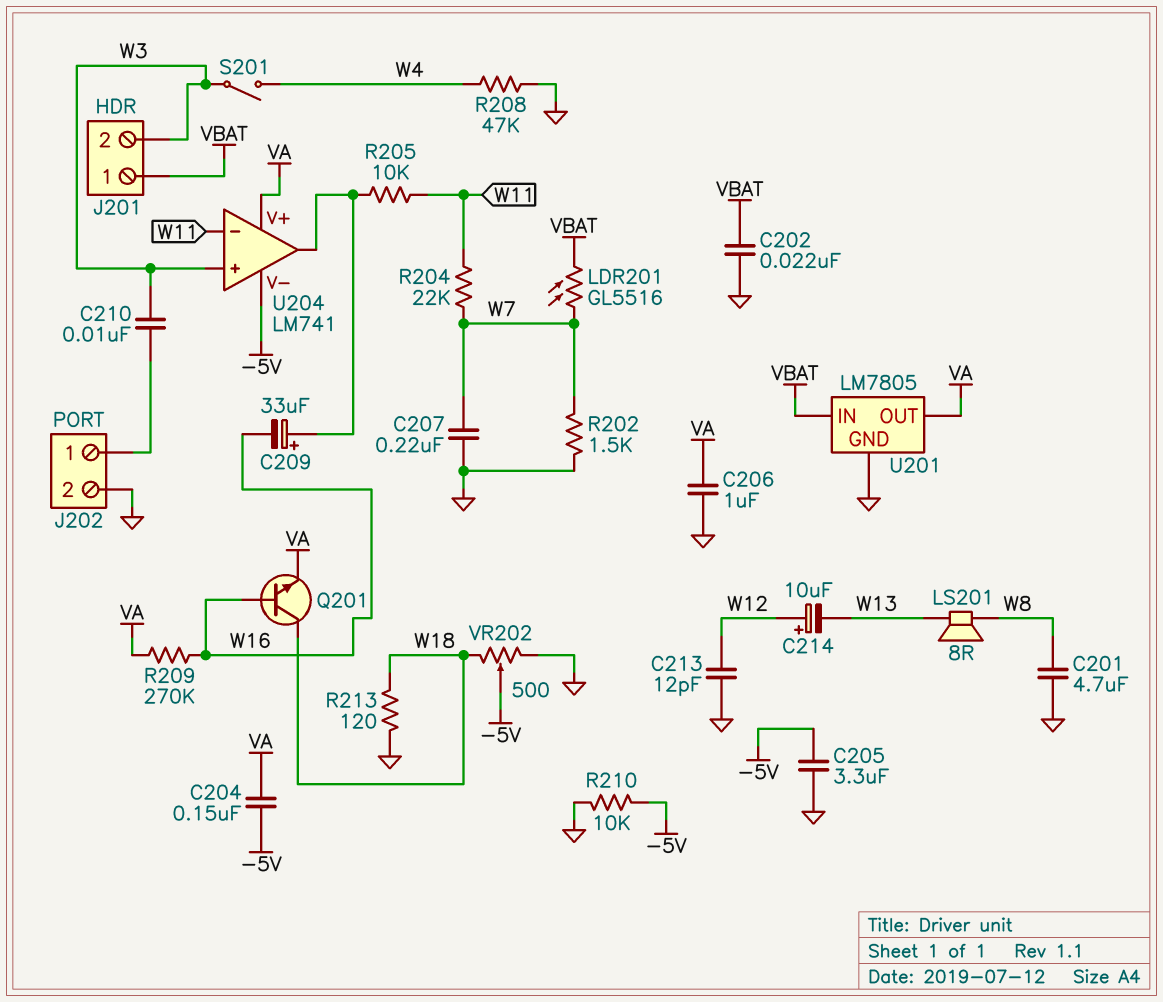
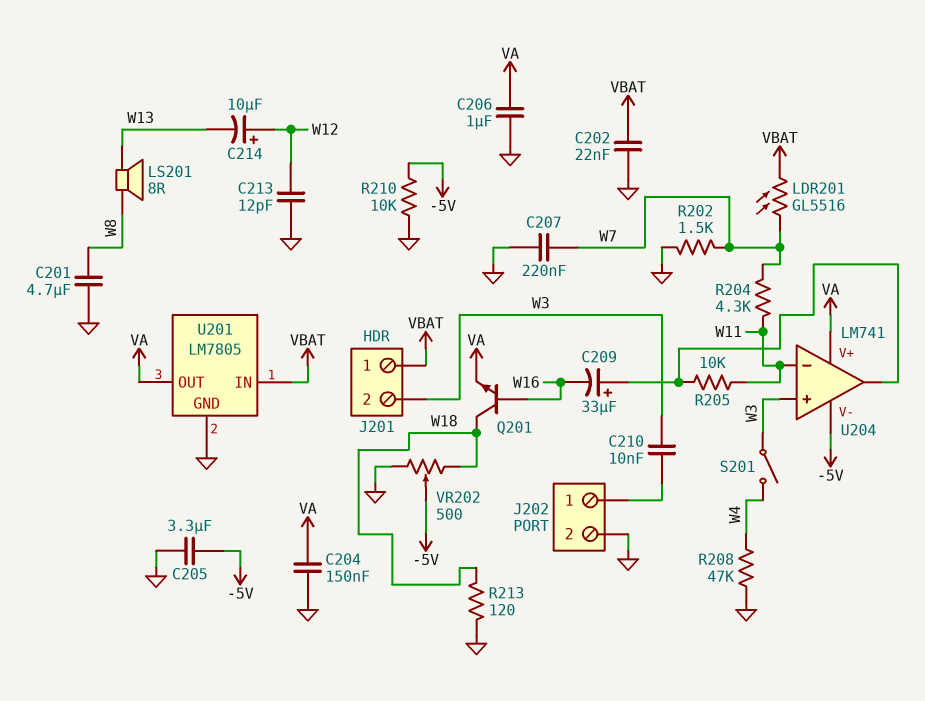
C204: 150nF (-5V, VA) -> 150nF (GND, VA)
R204: 22k (W7, W11) -> 4.3k (W7, W11)
R209: 270k (VA, W16) -> none

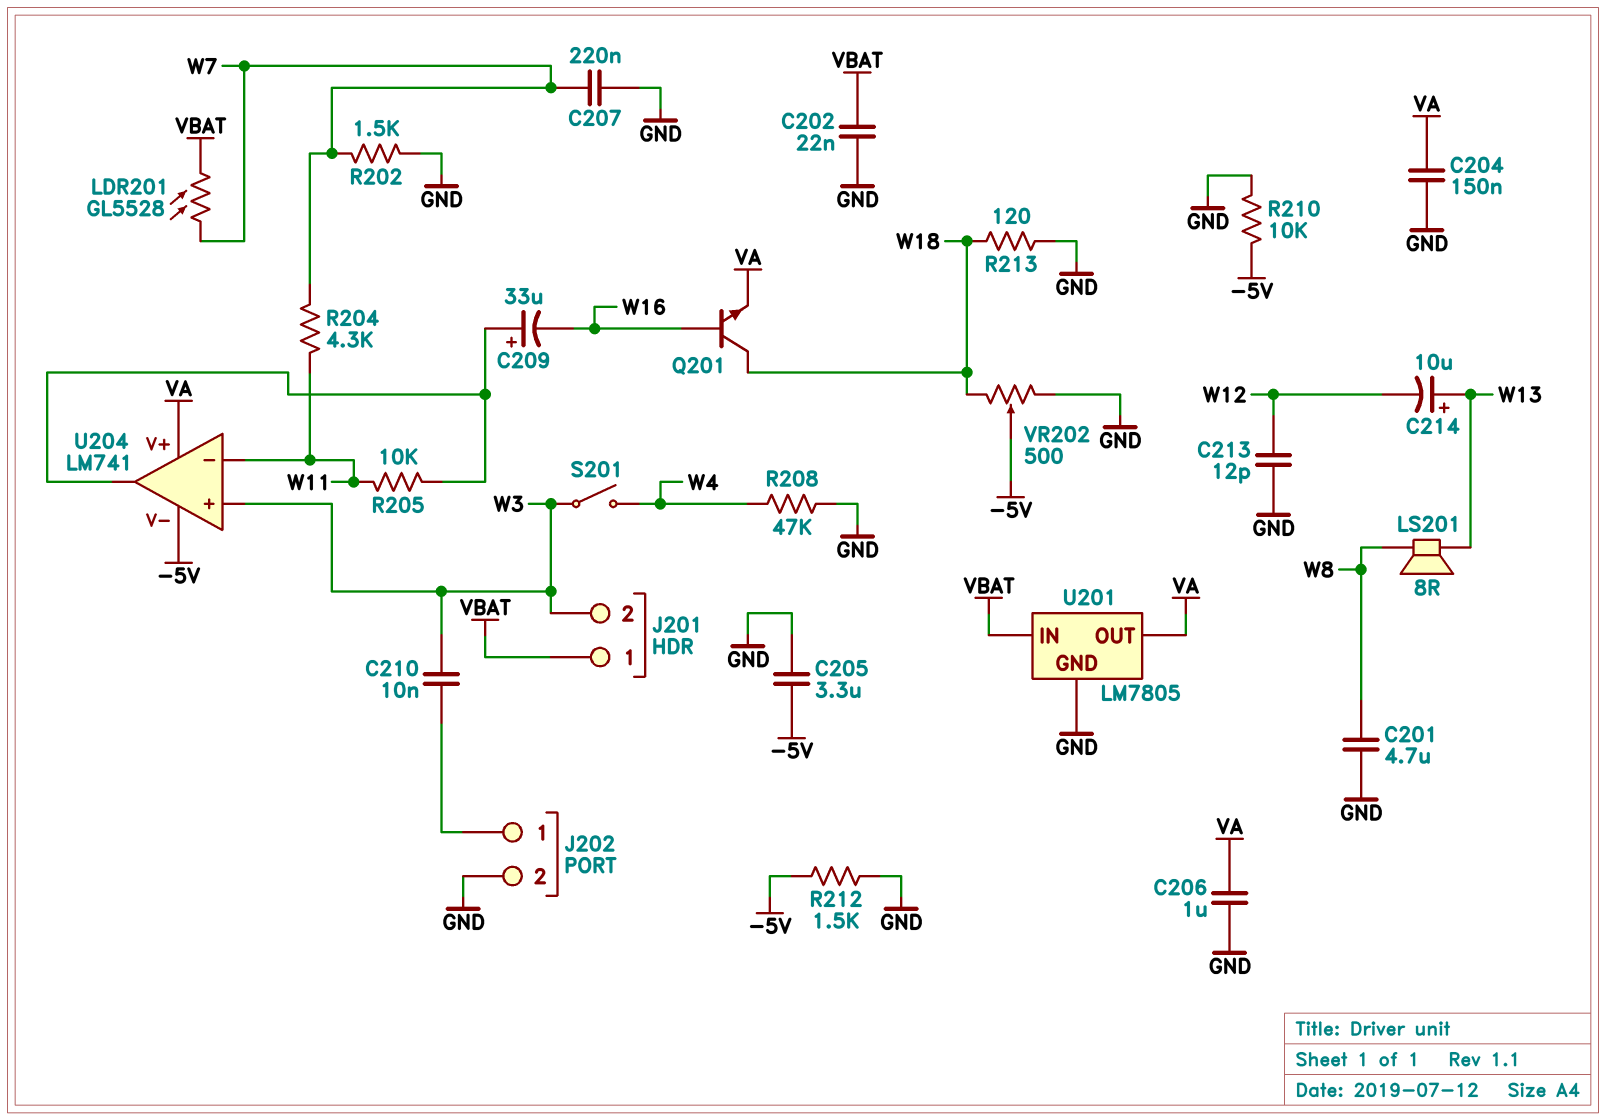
C214: 10uF (plus W12, minus W13) -> 10uF (plus W13, minus W12)
LDR201: GL5516 (VBAT, W7) -> GL5528 (VBAT, W7)
R212: none -> 1.5k (-5V, GND)

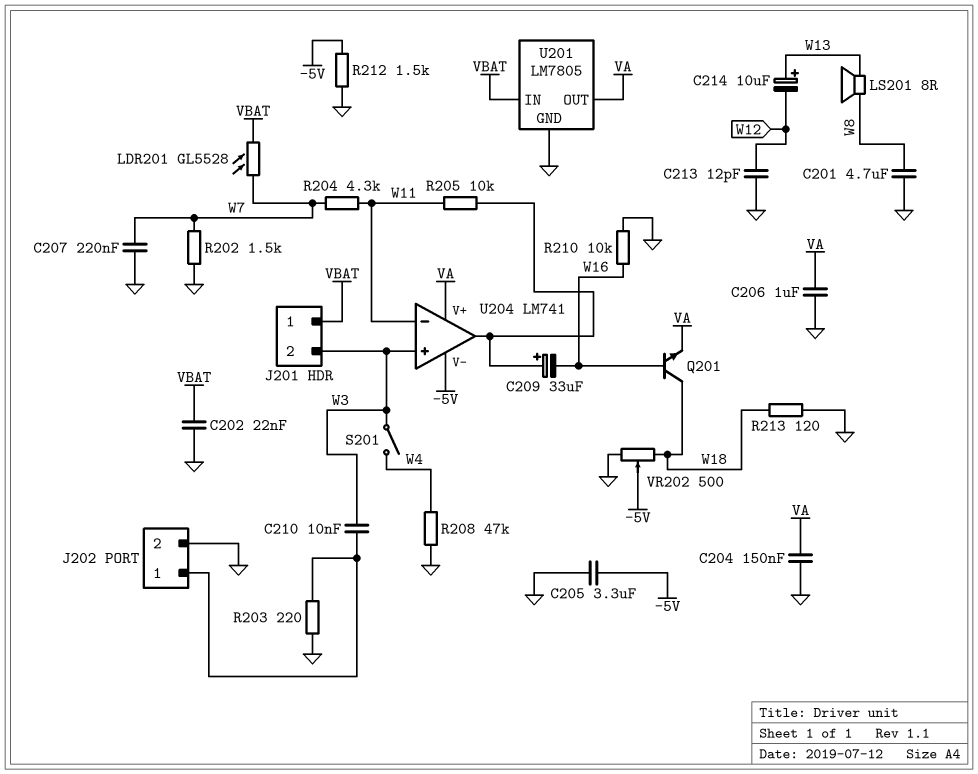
R203: none -> 220 (GND, J202/1)
R210: 10k (-5V, GND) -> 10k (GND, W16)

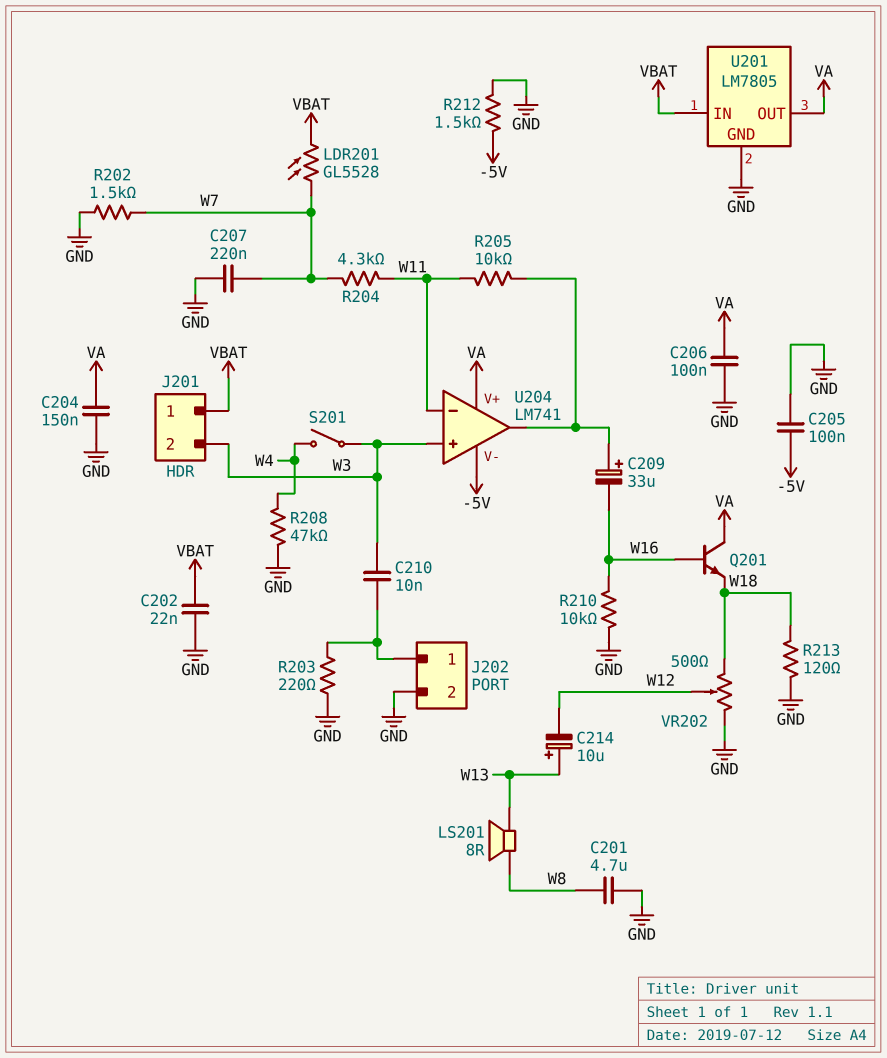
C205: 3.3uF (-5V, GND) -> 100nF (-5V, GND)
C206: 1uF (GND, VA) -> 100nF (GND, VA)
C213: 12pF (GND, W12) -> none
Q201: NPN (B W16, C W18, E VA) -> NPN (B W16, C VA, E W18)
VR202: 500 (GND, W18, wiper -5V) -> 500 (GND, W18, wiper W12)

